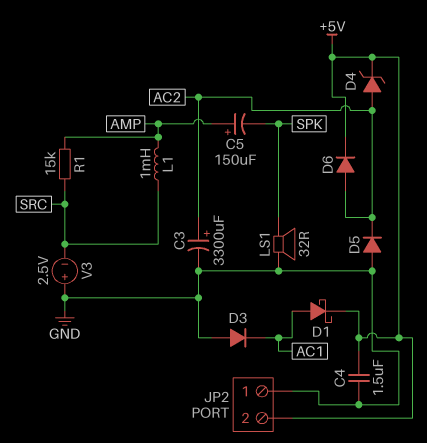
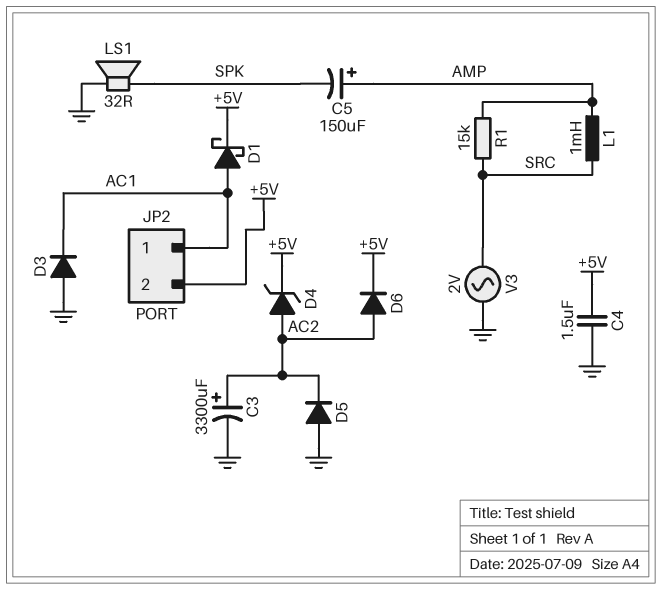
JP2 pin 1: GND -> AC1
V3: 2.5V (plus GND, minus SRC) -> AC 2V (GND, SRC)

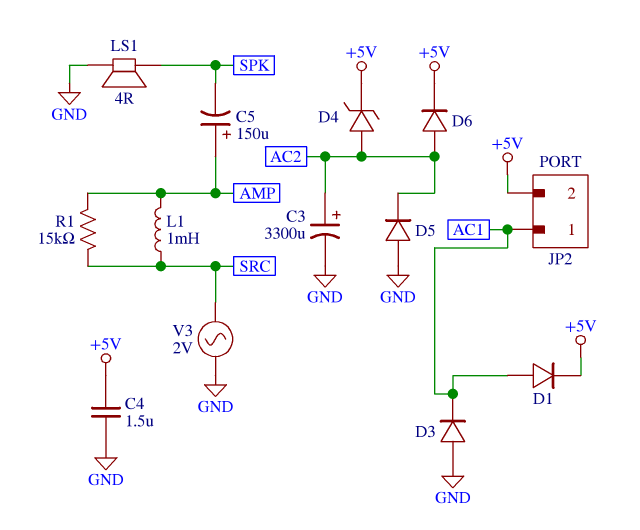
D1: schottky (A AC1, K +5V) -> diode (A AC1, K +5V)
LS1: speaker 32R (GND, SPK) -> speaker 4R (GND, SPK)

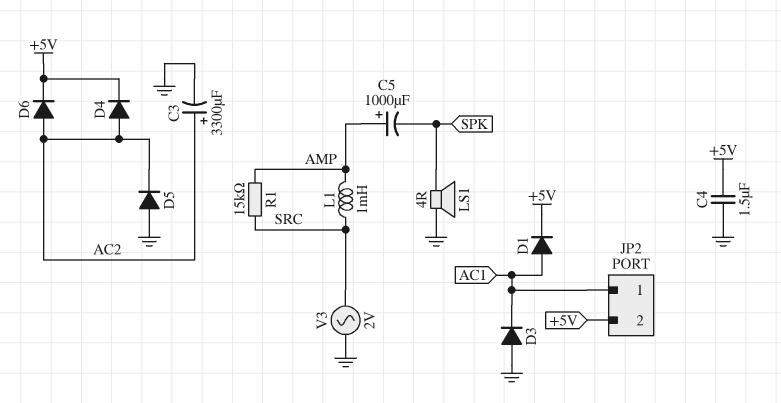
C5: 150uF (plus AMP, minus SPK) -> 1000uF (plus AMP, minus SPK)
D4: zener (A AC2, K +5V) -> diode (A AC2, K +5V)

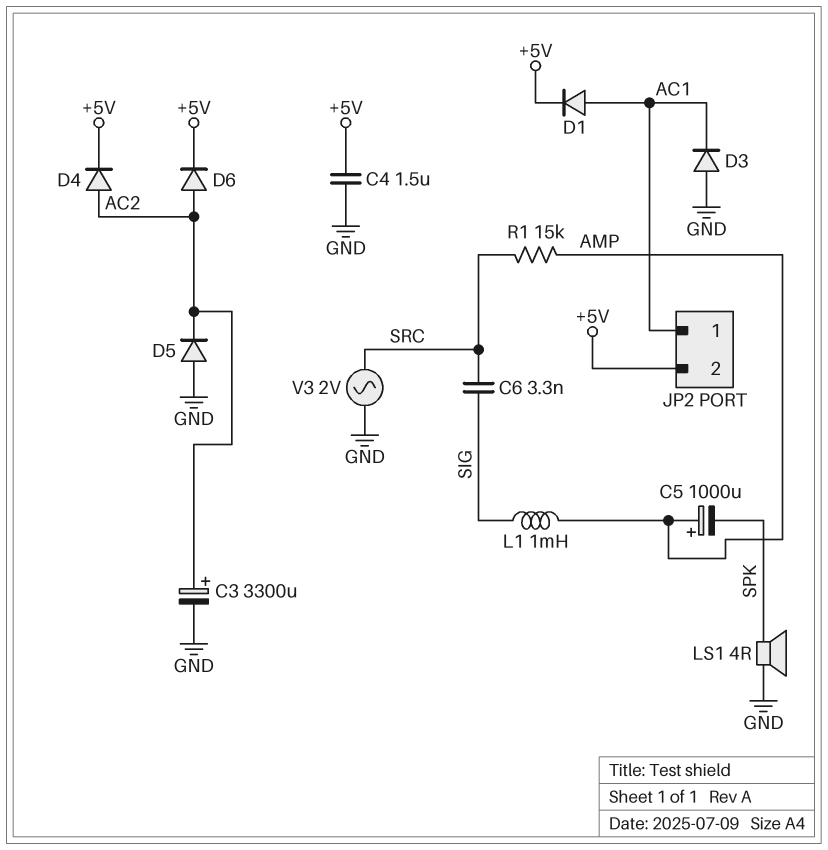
C6: none -> 3.3nF (SIG, SRC)
L1: 1mH (AMP, SRC) -> 1mH (AMP, SIG)

